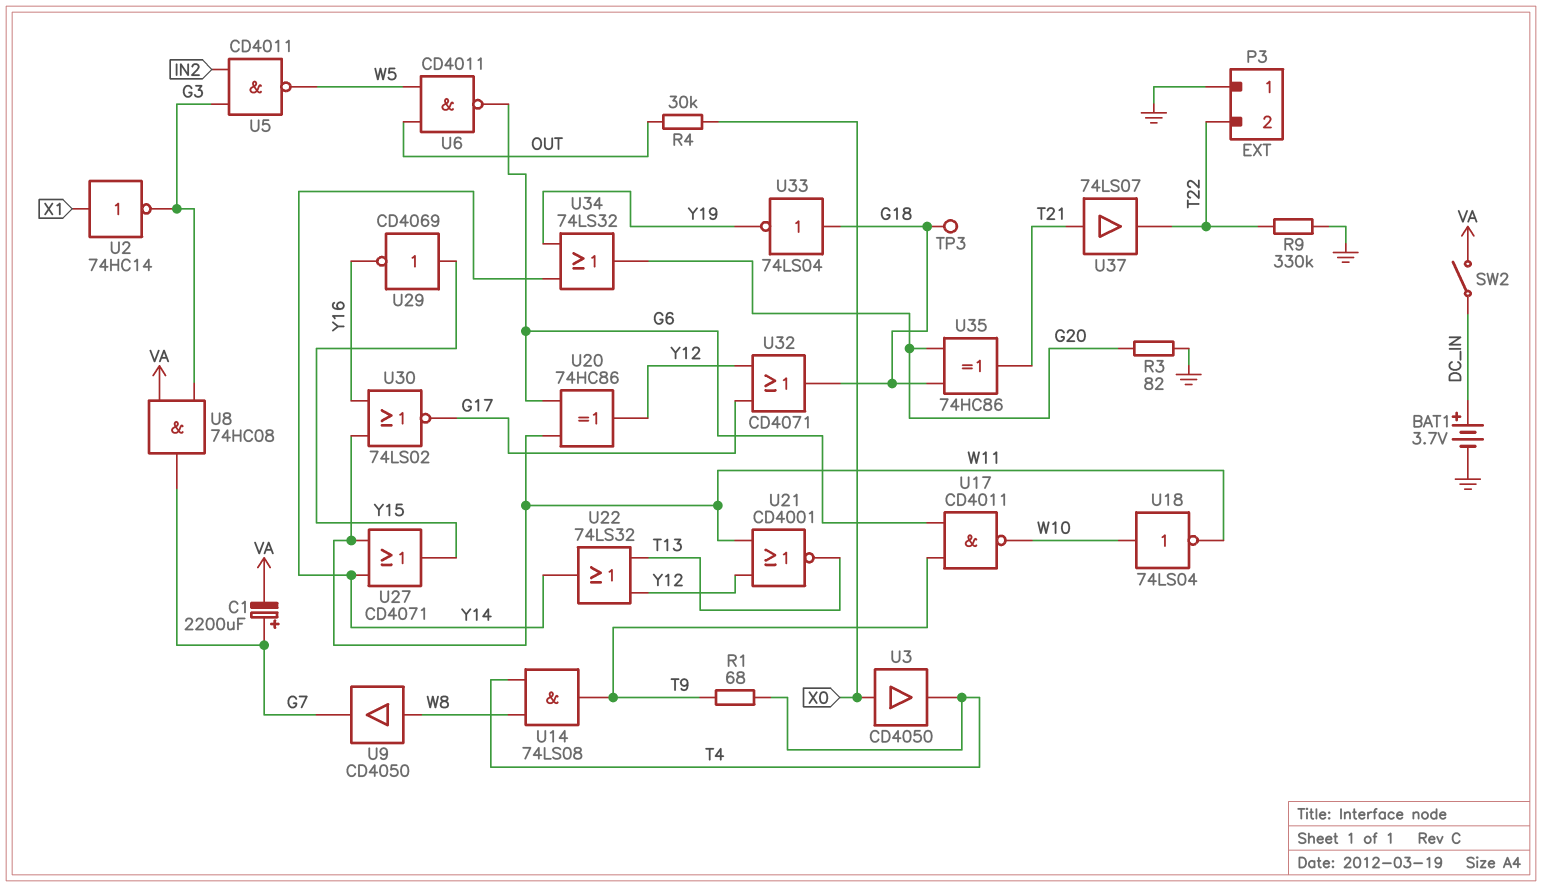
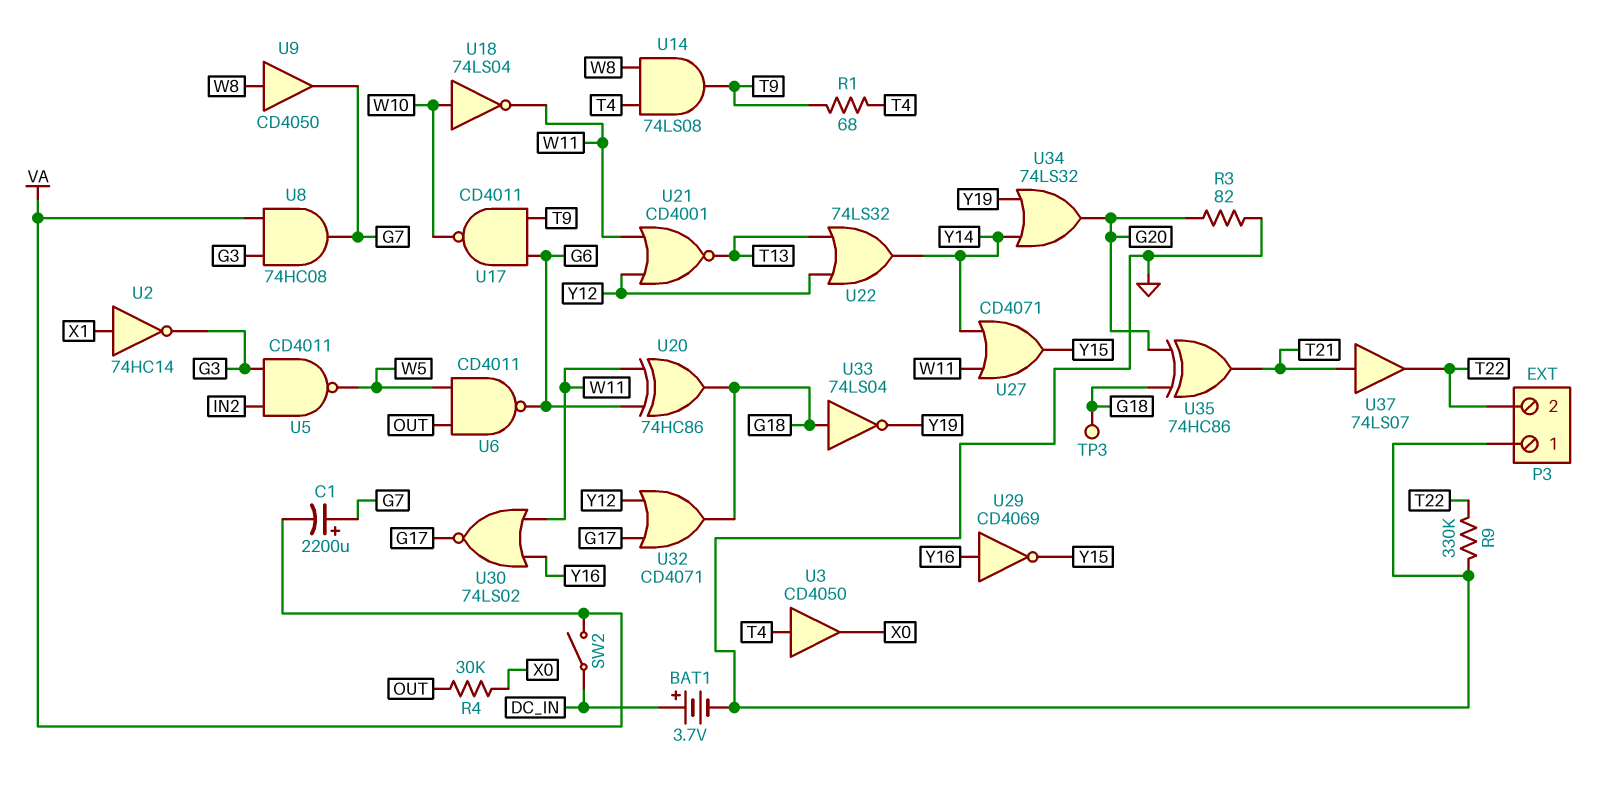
U3: buffer CD4050 (in X0, out T4) -> buffer CD4050 (in T4, out X0)
U20: XOR 74HC86 (in G6, in W11, out Y12) -> XOR 74HC86 (in G6, in W11, out G18)
U29: NOT CD4069 (in Y15, out Y16) -> NOT CD4069 (in Y16, out Y15)

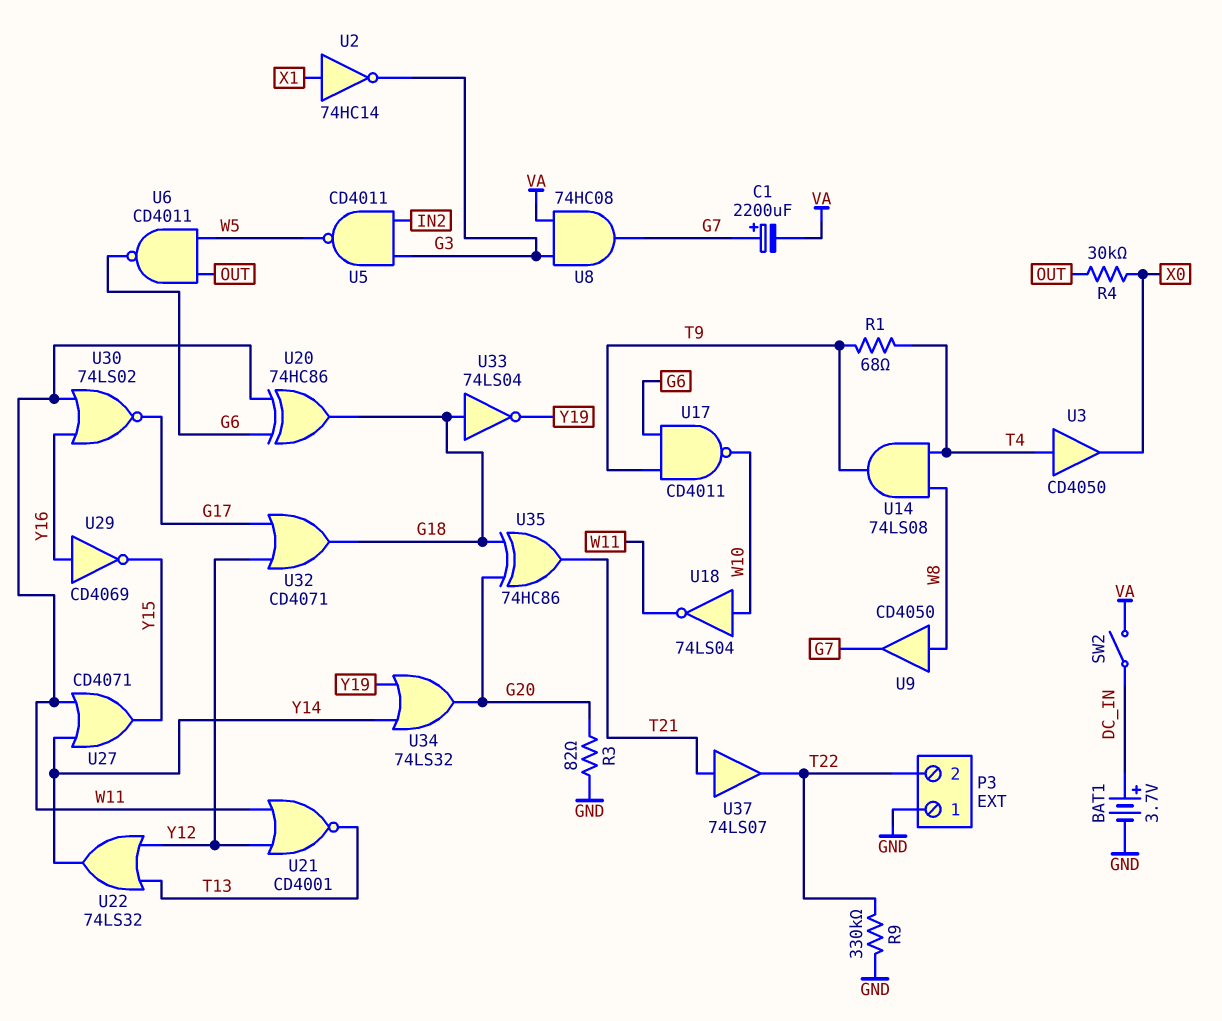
TP3: test point (G18) -> none

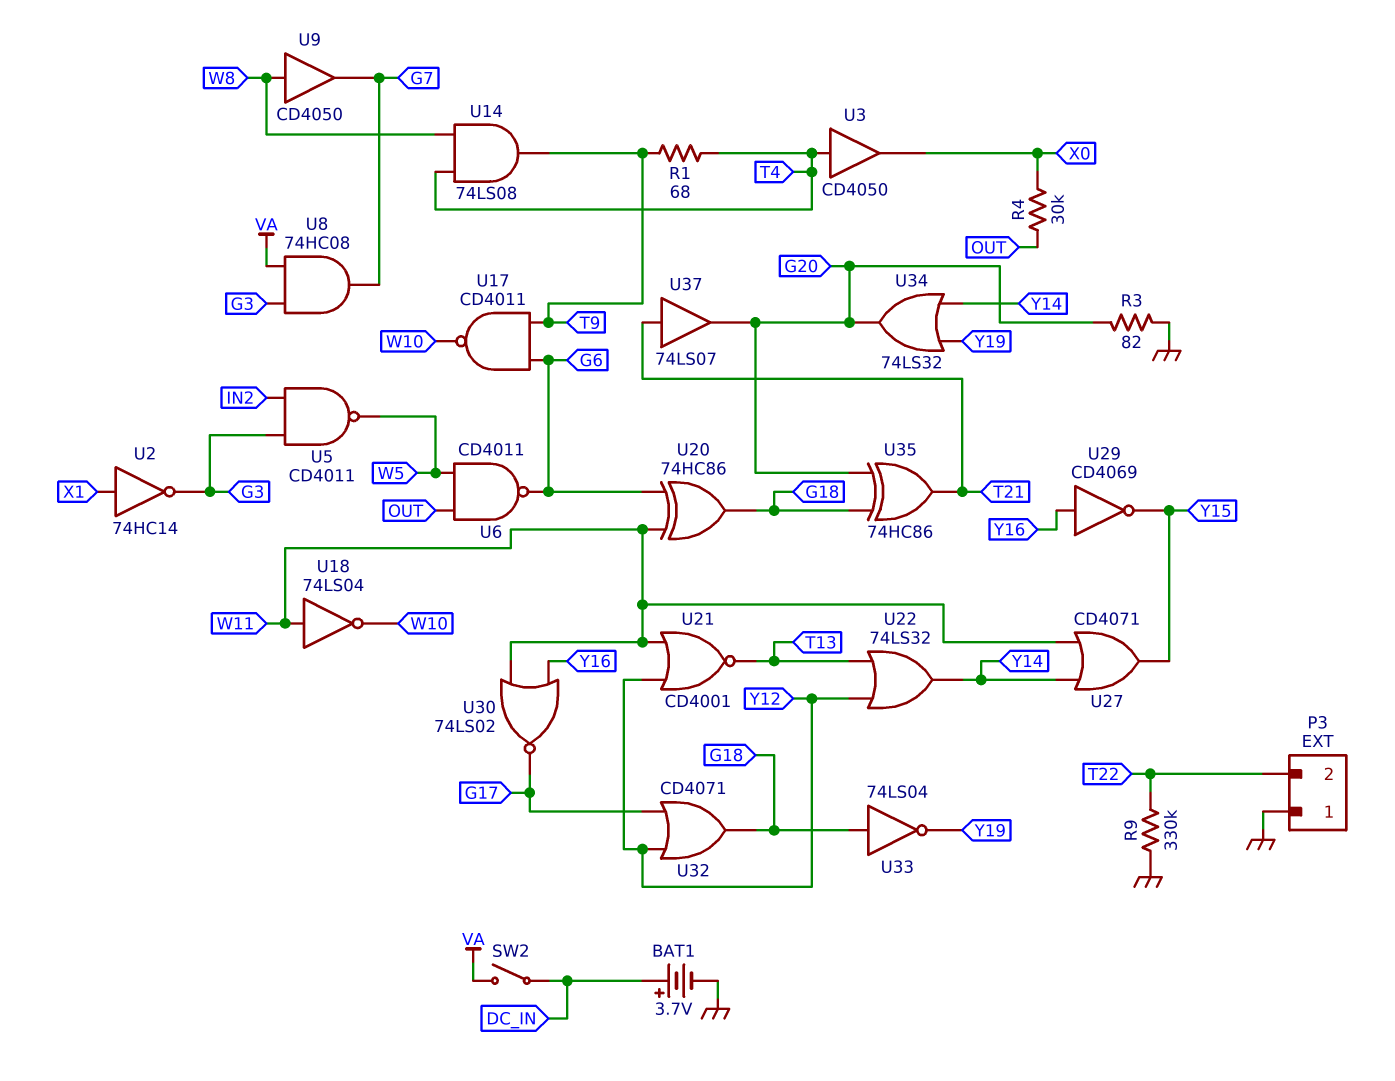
C1: 2200uF (plus G7, minus VA) -> none
U18: NOT 74LS04 (in W10, out W11) -> NOT 74LS04 (in W11, out W10)
U37: buffer 74LS07 (in T21, out T22) -> buffer 74LS07 (in T21, out G20)

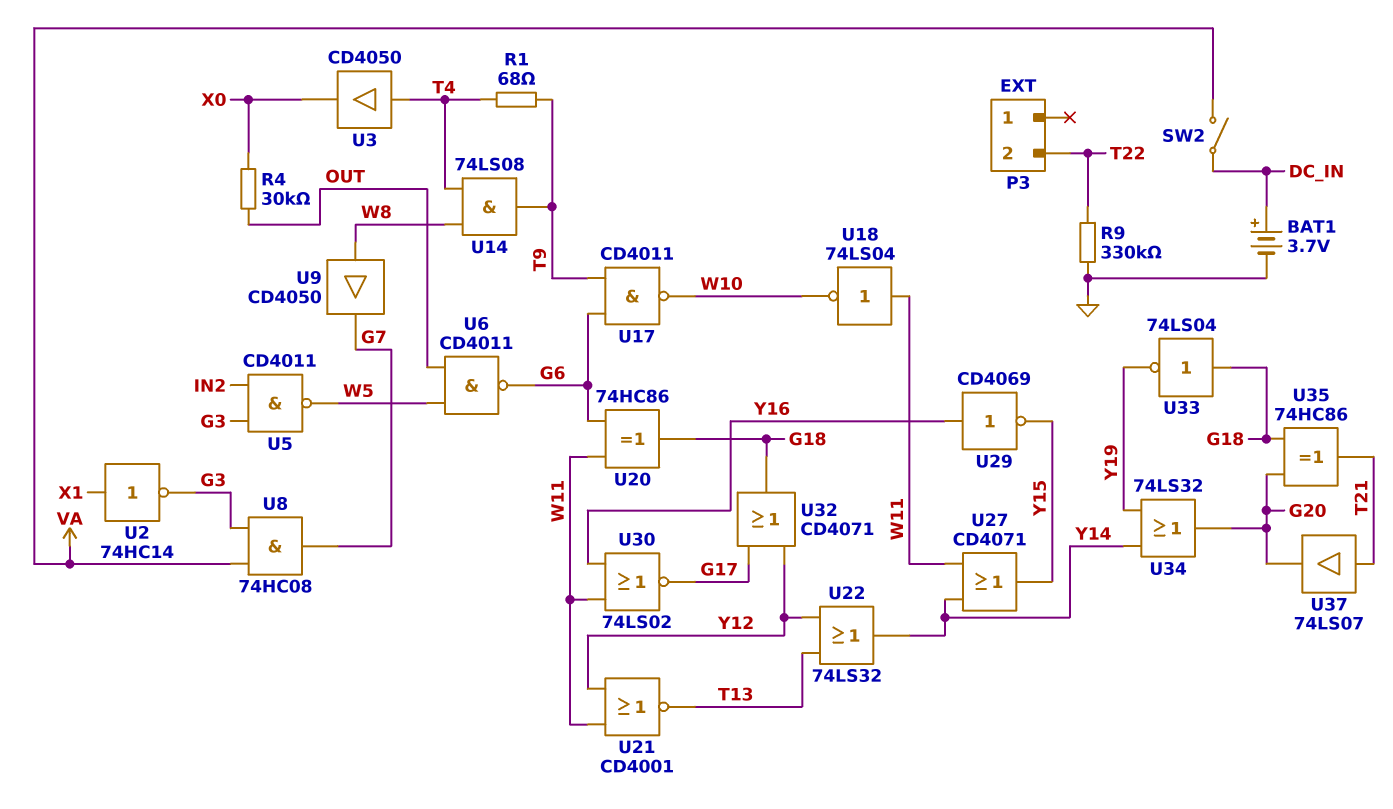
P3 pin 1: GND -> none
R3: 82 (G20, GND) -> none

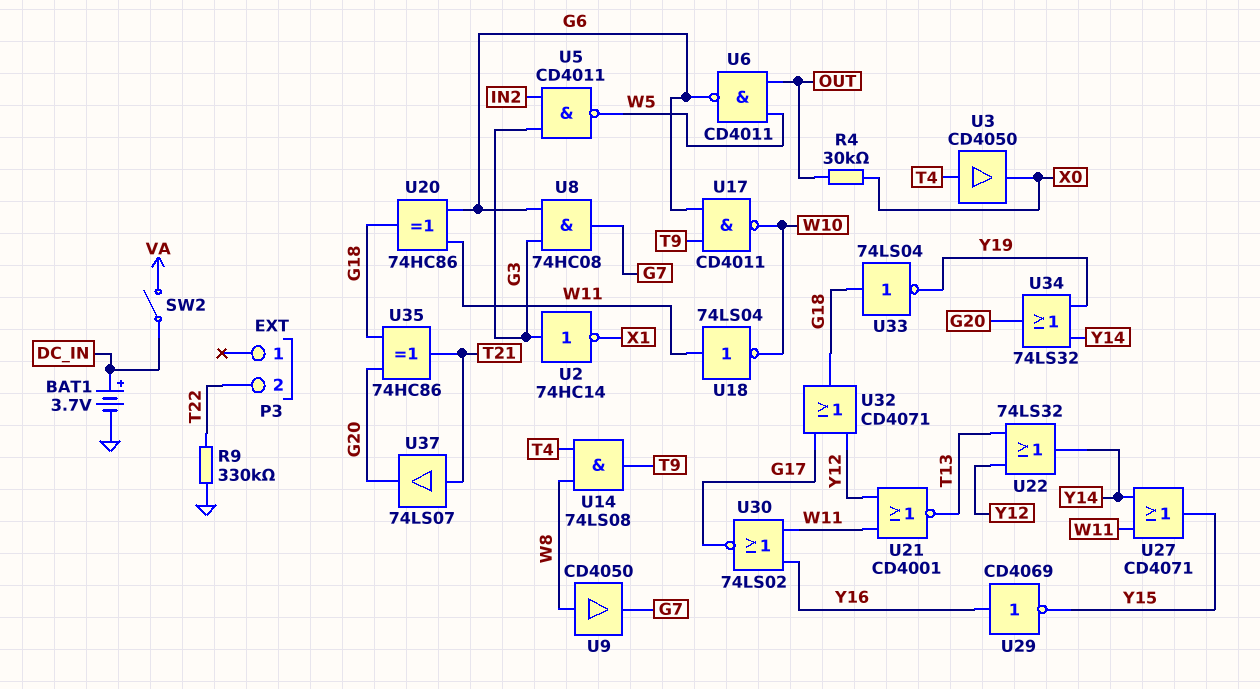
R1: 68 (T4, T9) -> none
U2: NOT 74HC14 (in X1, out G3) -> NOT 74HC14 (in G3, out X1)
U8: AND 74HC08 (in G3, in VA, out G7) -> AND 74HC08 (in G3, in G6, out G7)

